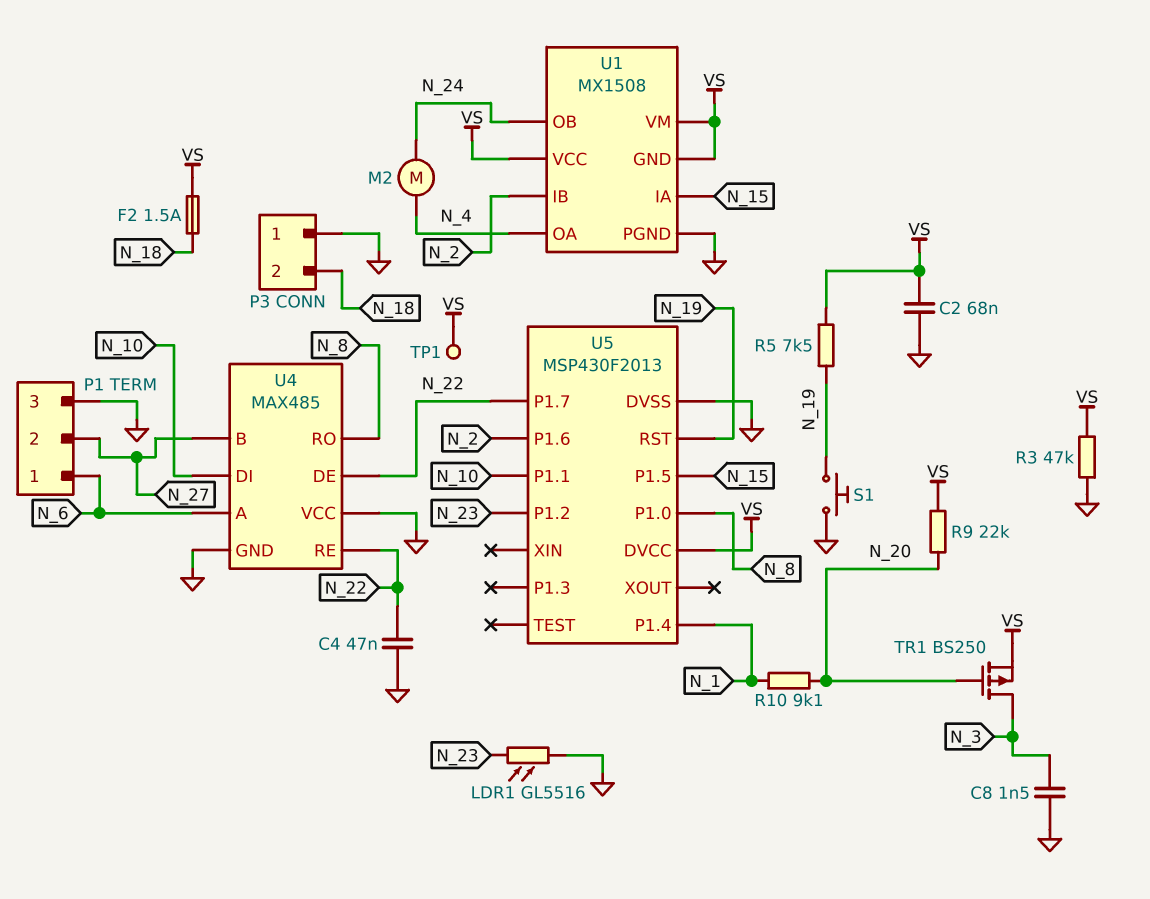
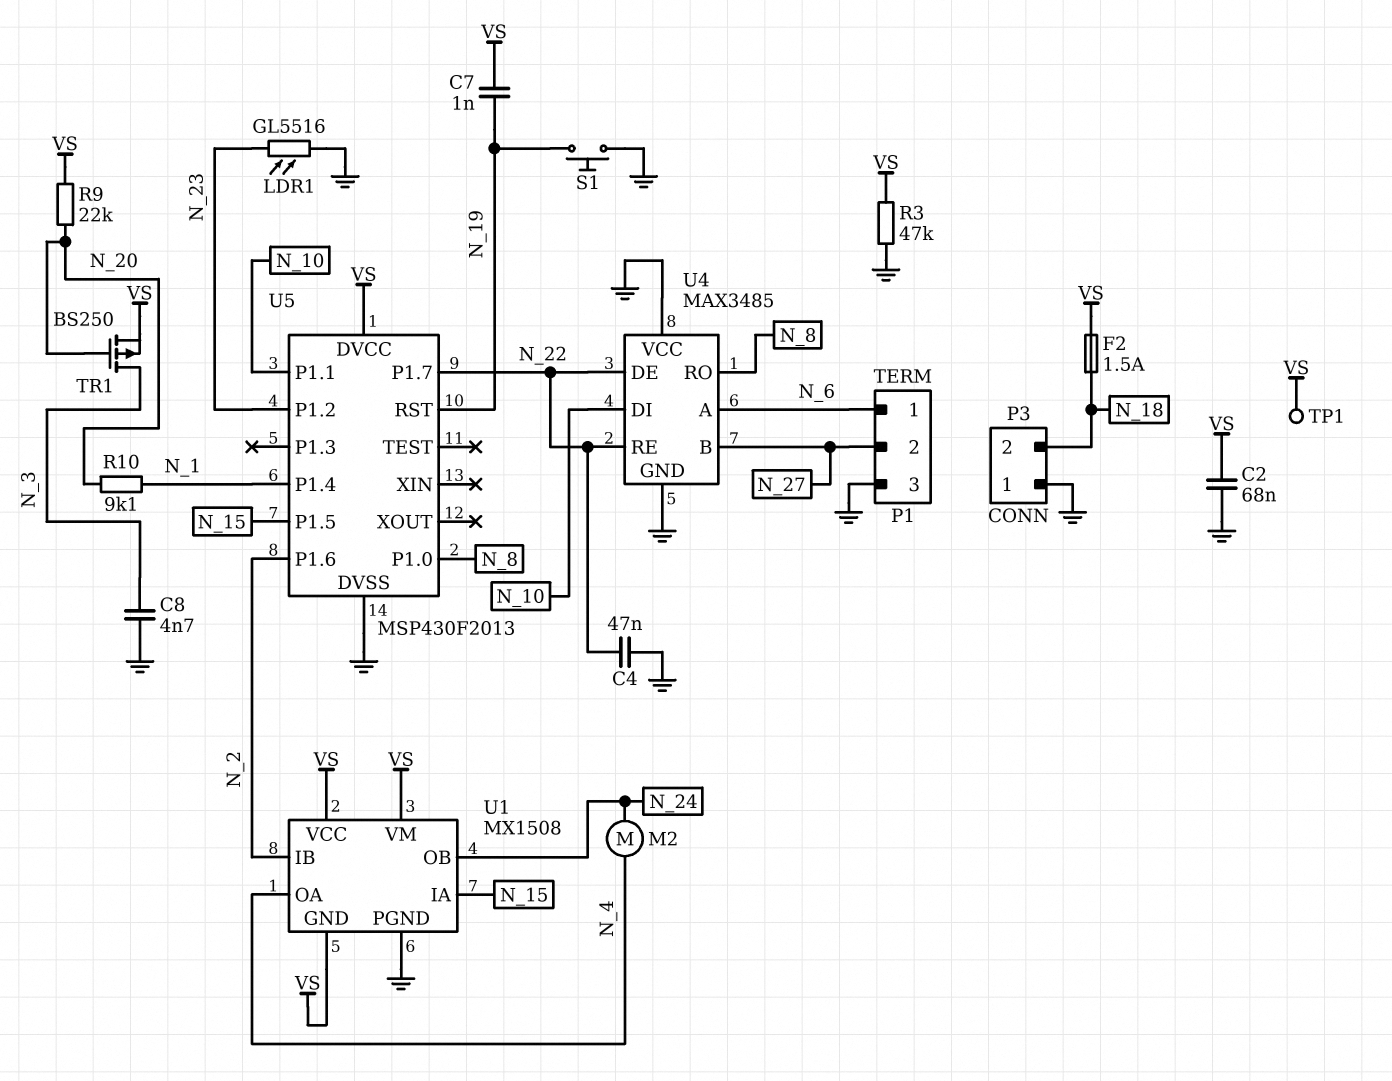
C7: none -> 1nF (N_19, VS)
C8: 1.5nF (GND, N_3) -> 4.7nF (GND, N_3)
R5: 7.5k (N_19, VS) -> none
U4: MAX485 -> MAX3485

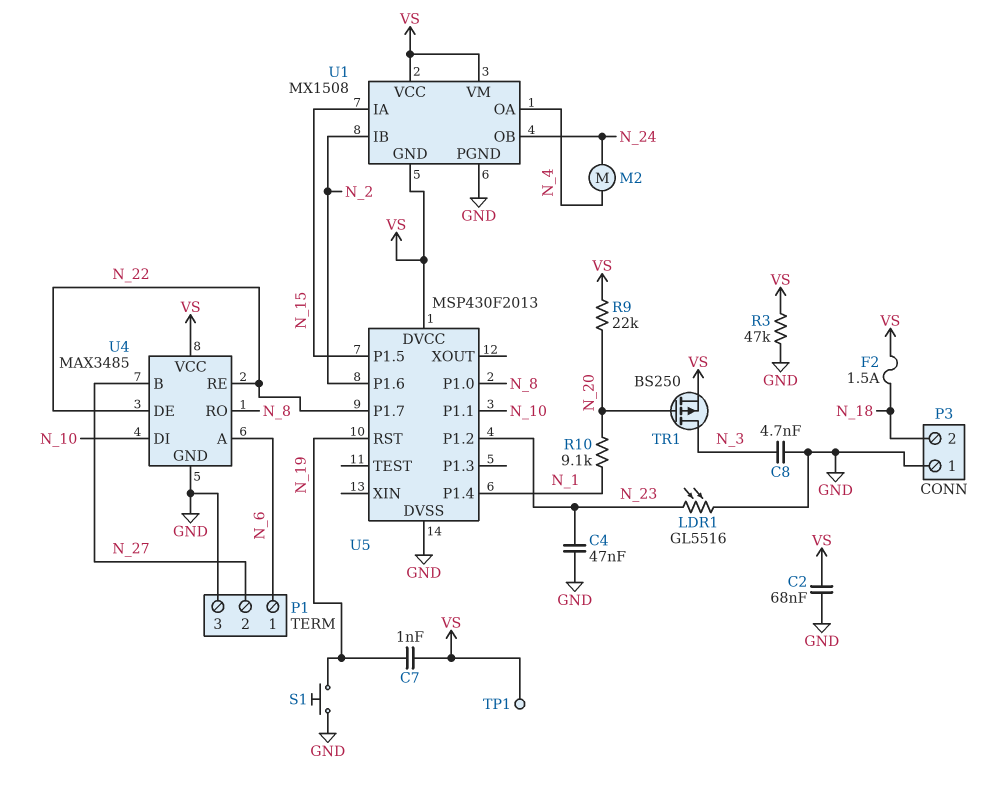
C4: 47nF (GND, N_22) -> 47nF (GND, N_23)
U4 pin VCC: GND -> VS

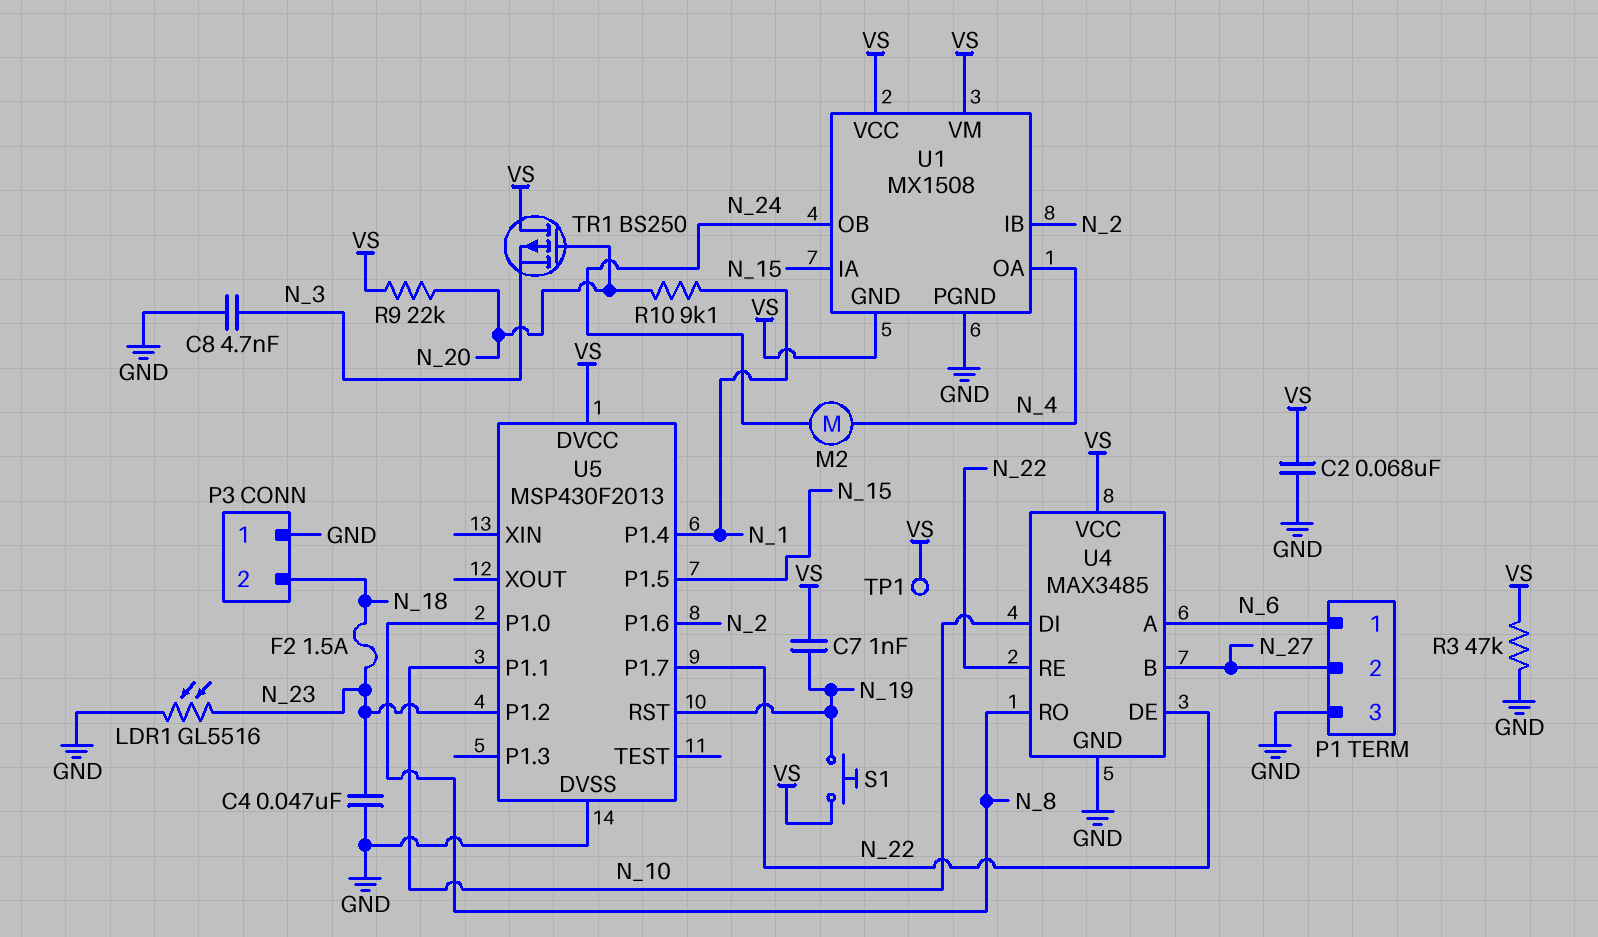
F2: 1.5A (N_18, VS) -> 1.5A (N_18, N_23)
S1: button (GND, N_19) -> button (N_19, VS)
TR1: PMOS BS250 (G N_20, D N_3, S VS) -> PMOS BS250 (G N_20, D VS, S N_3)

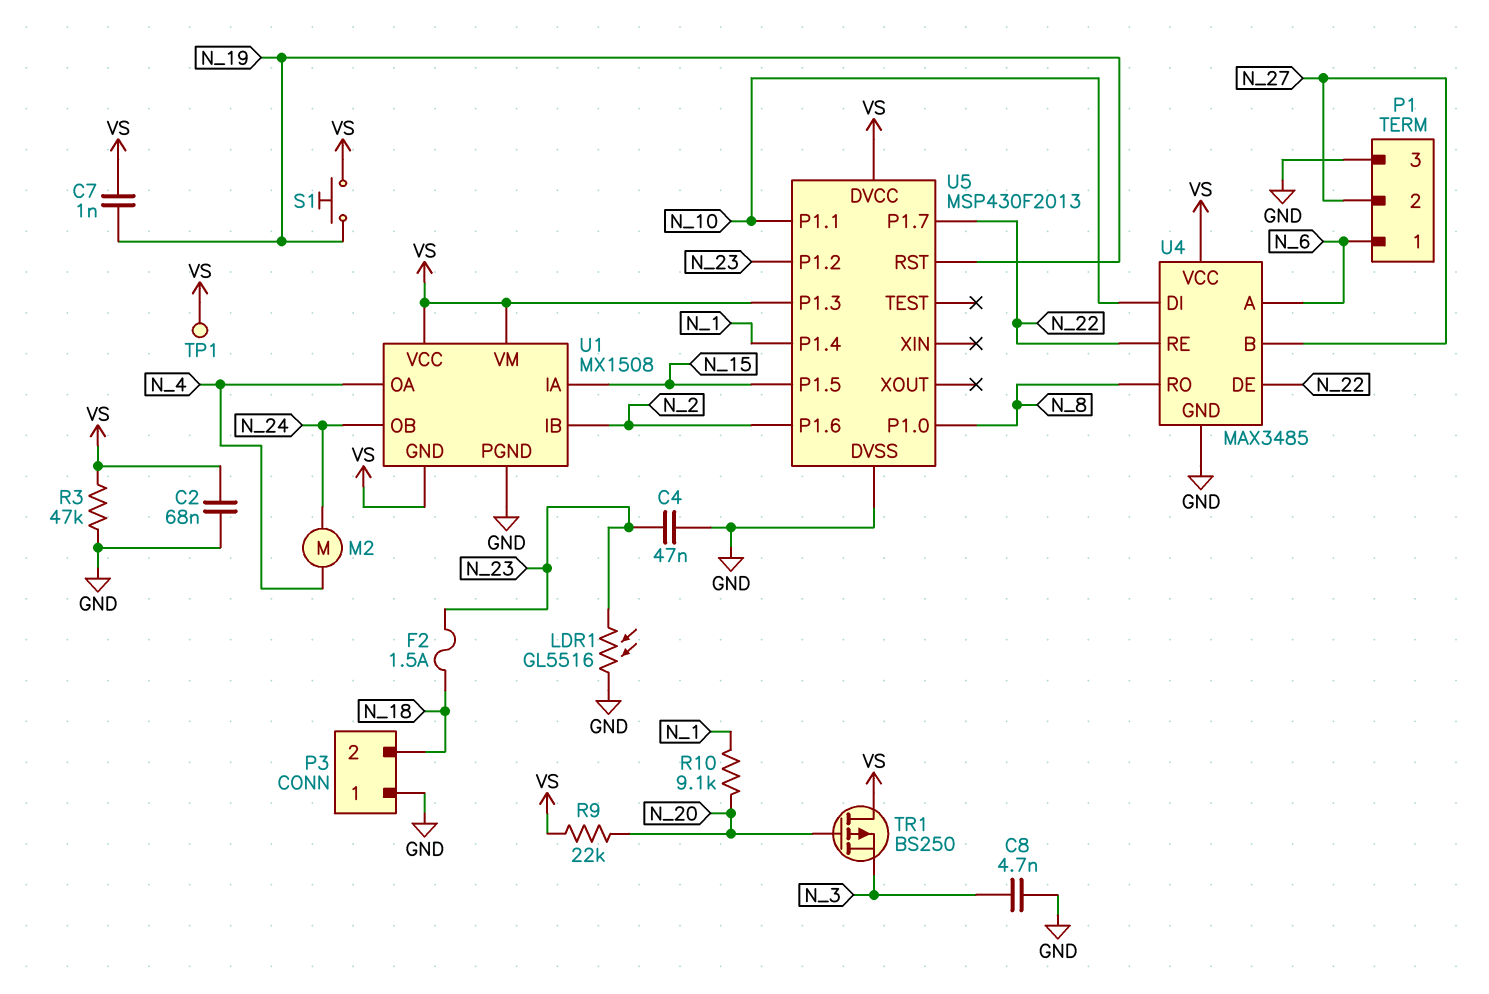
U5 pin P1.3: none -> VS

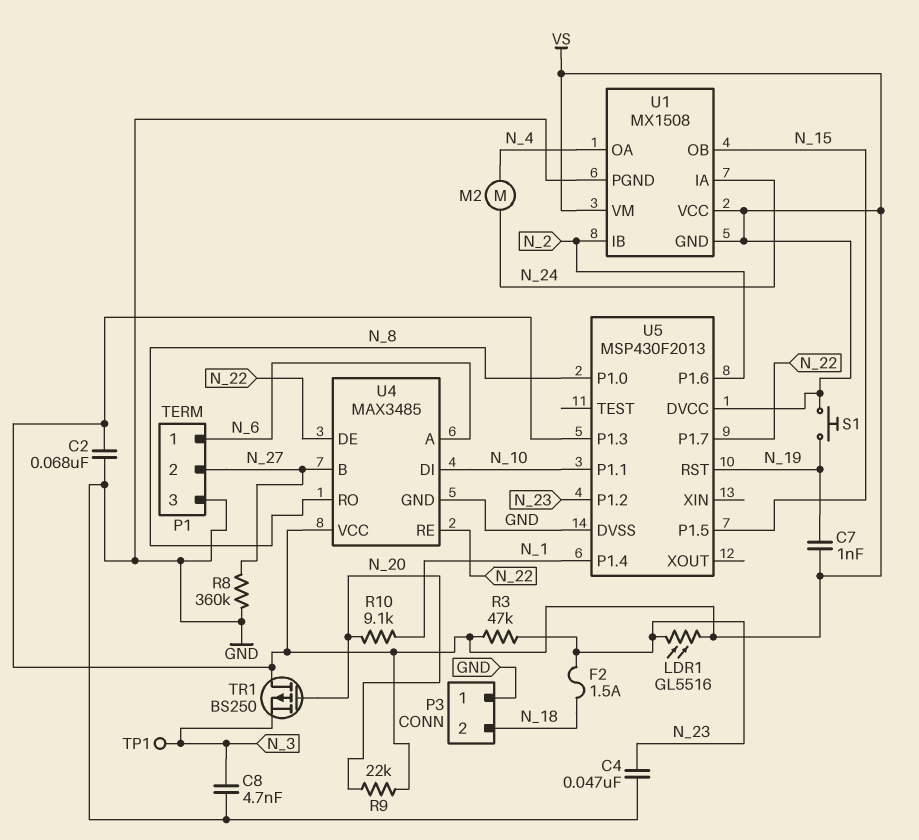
LDR1: GL5516 (GND, N_23) -> GL5516 (N_23, VS)
R3: 47k (GND, VS) -> 47k (N_23, VS)
R8: none -> 360k (GND, N_27)
TP1: test point (VS) -> test point (N_3)
U1 pin IA: N_15 -> N_24
U1 pin OB: N_24 -> N_15

